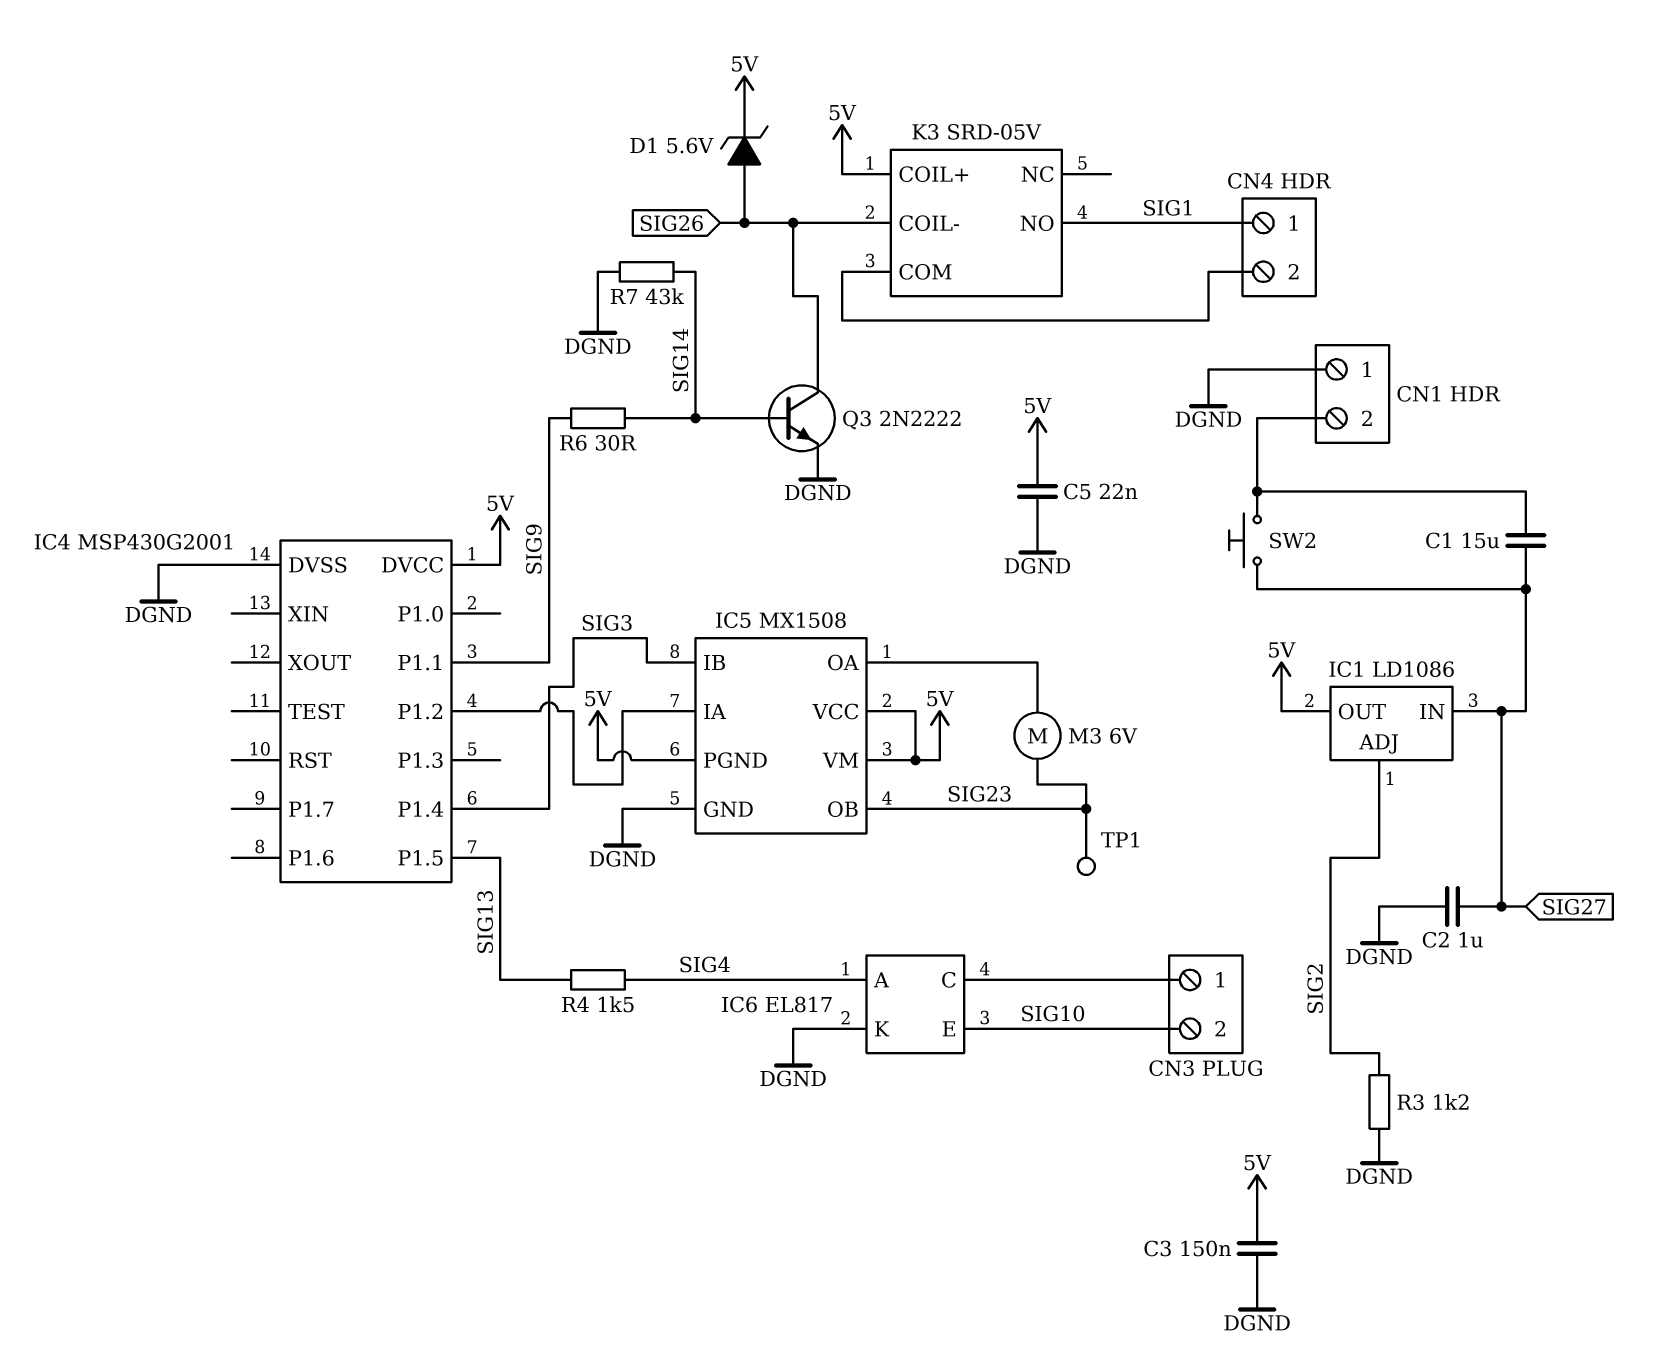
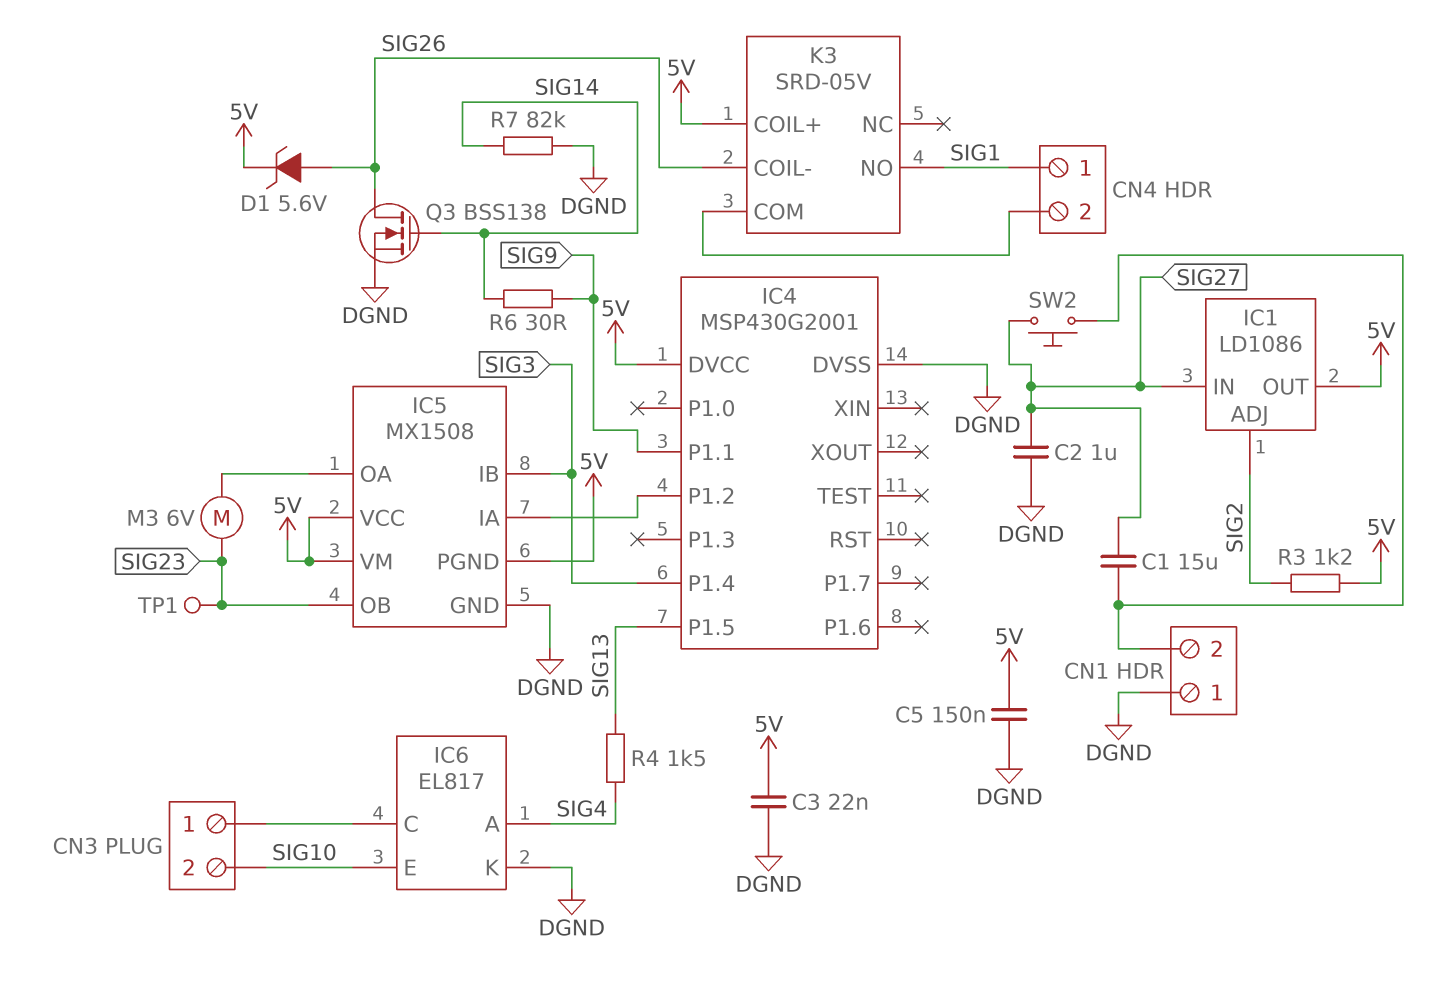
C3: 150nF (5V, DGND) -> 22nF (5V, DGND)
C5: 22nF (5V, DGND) -> 150nF (5V, DGND)
Q3: NPN 2N2222 (B SIG14, C SIG26, E DGND) -> NMOS BSS138 (G SIG14, D SIG26, S DGND)
R3: 1.2k (DGND, SIG2) -> 1.2k (5V, SIG2)
R7: 43k (DGND, SIG14) -> 82k (DGND, SIG14)

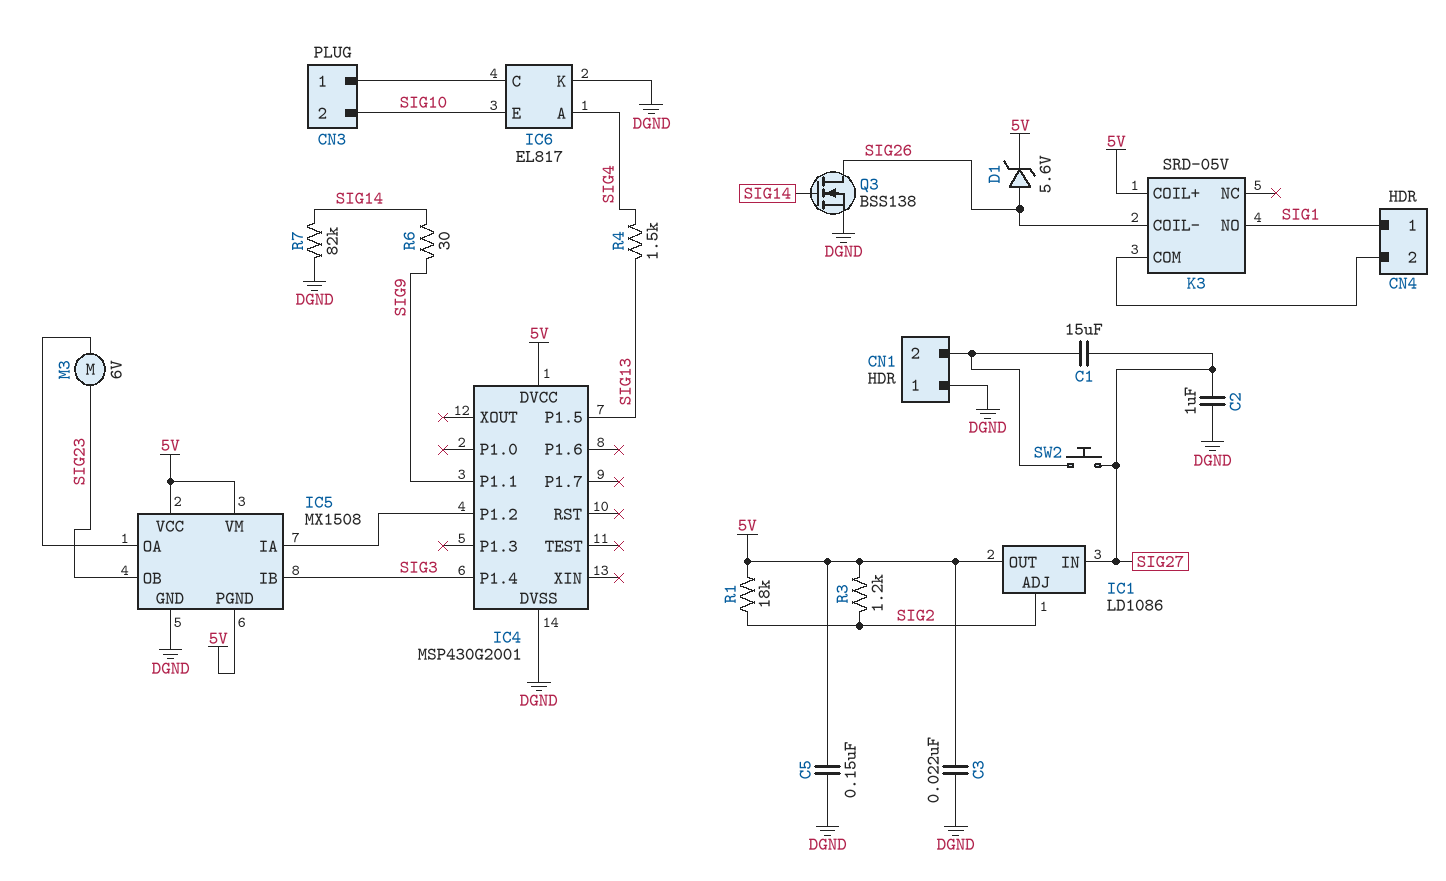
R1: none -> 18k (5V, SIG2)
TP1: test point (SIG23) -> none

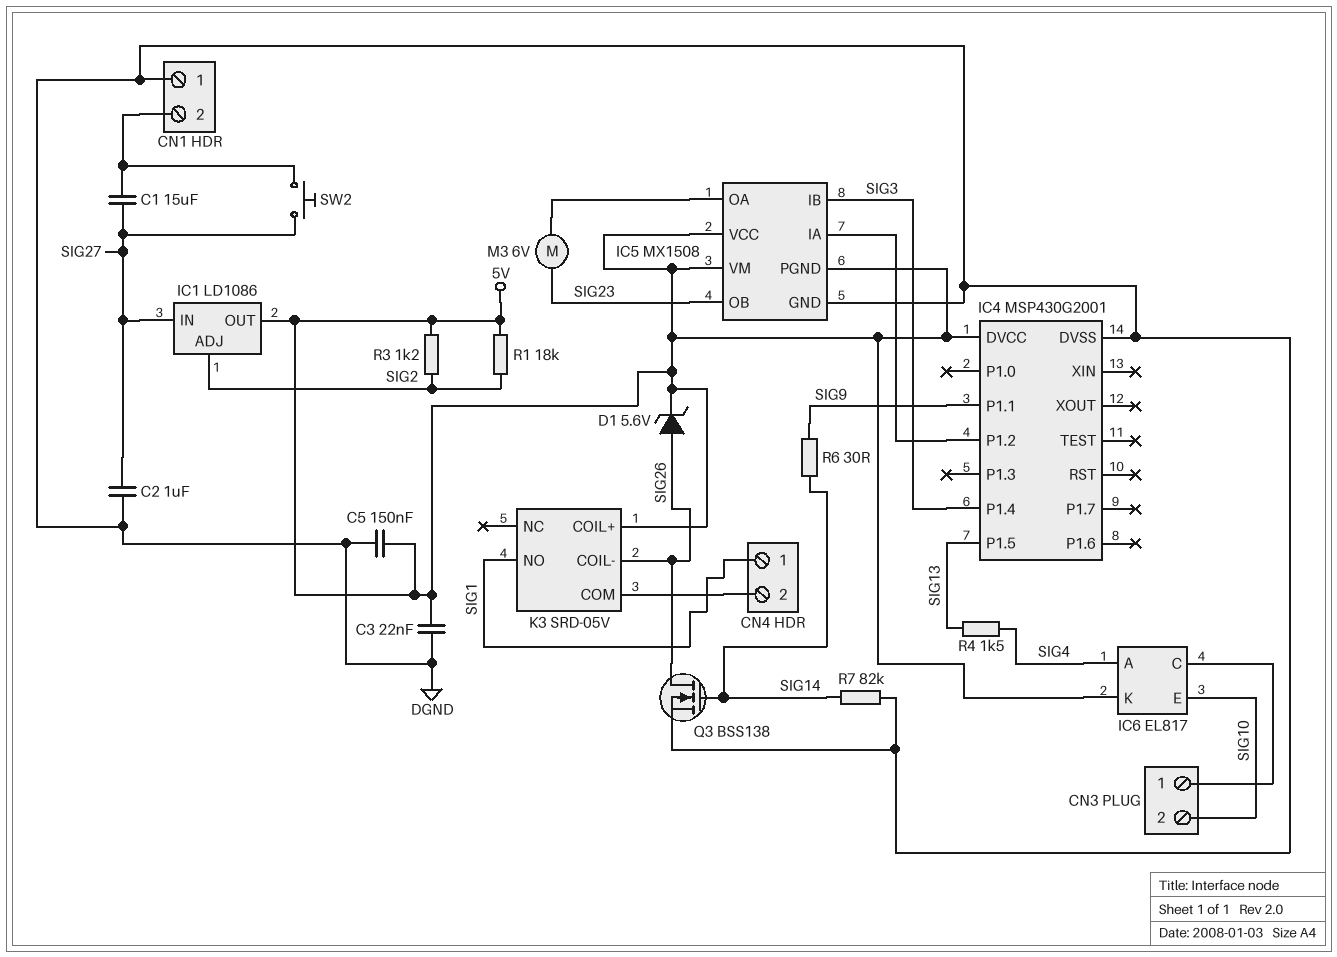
IC6 pin K: DGND -> 5V

